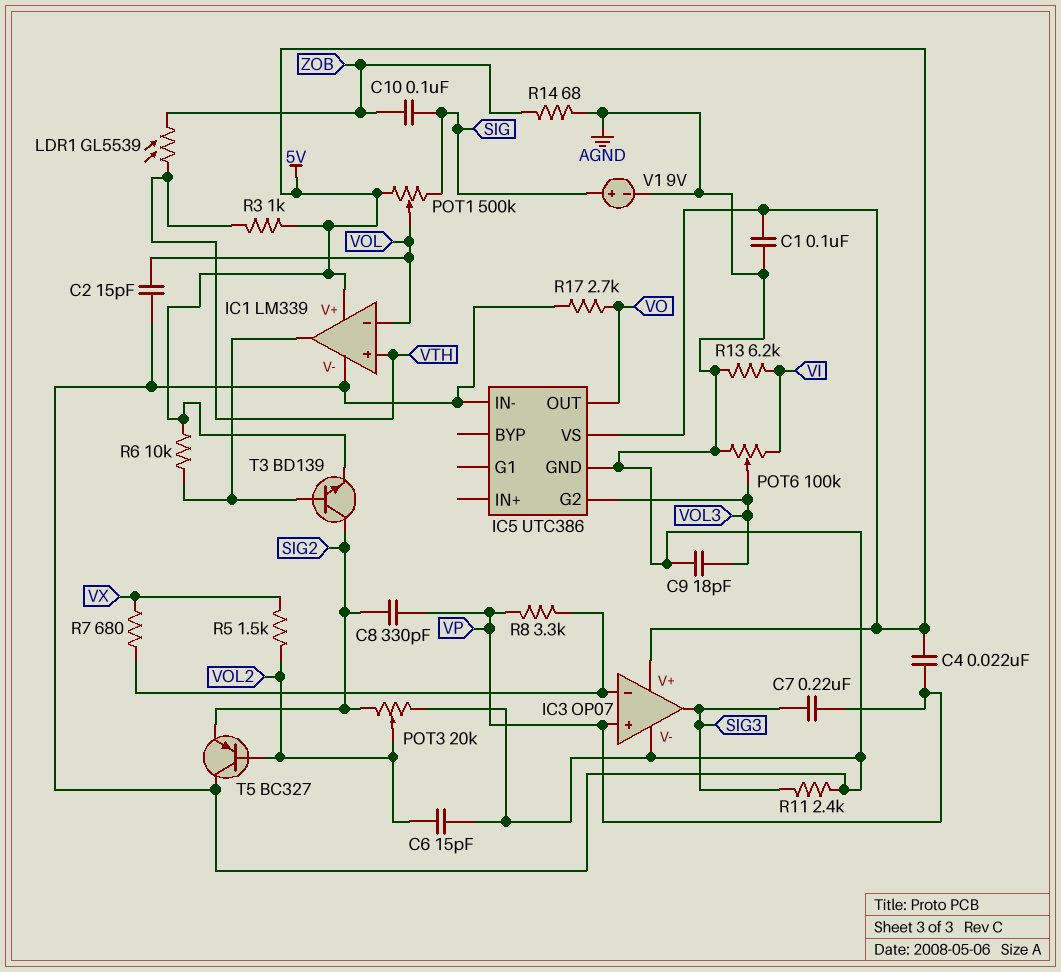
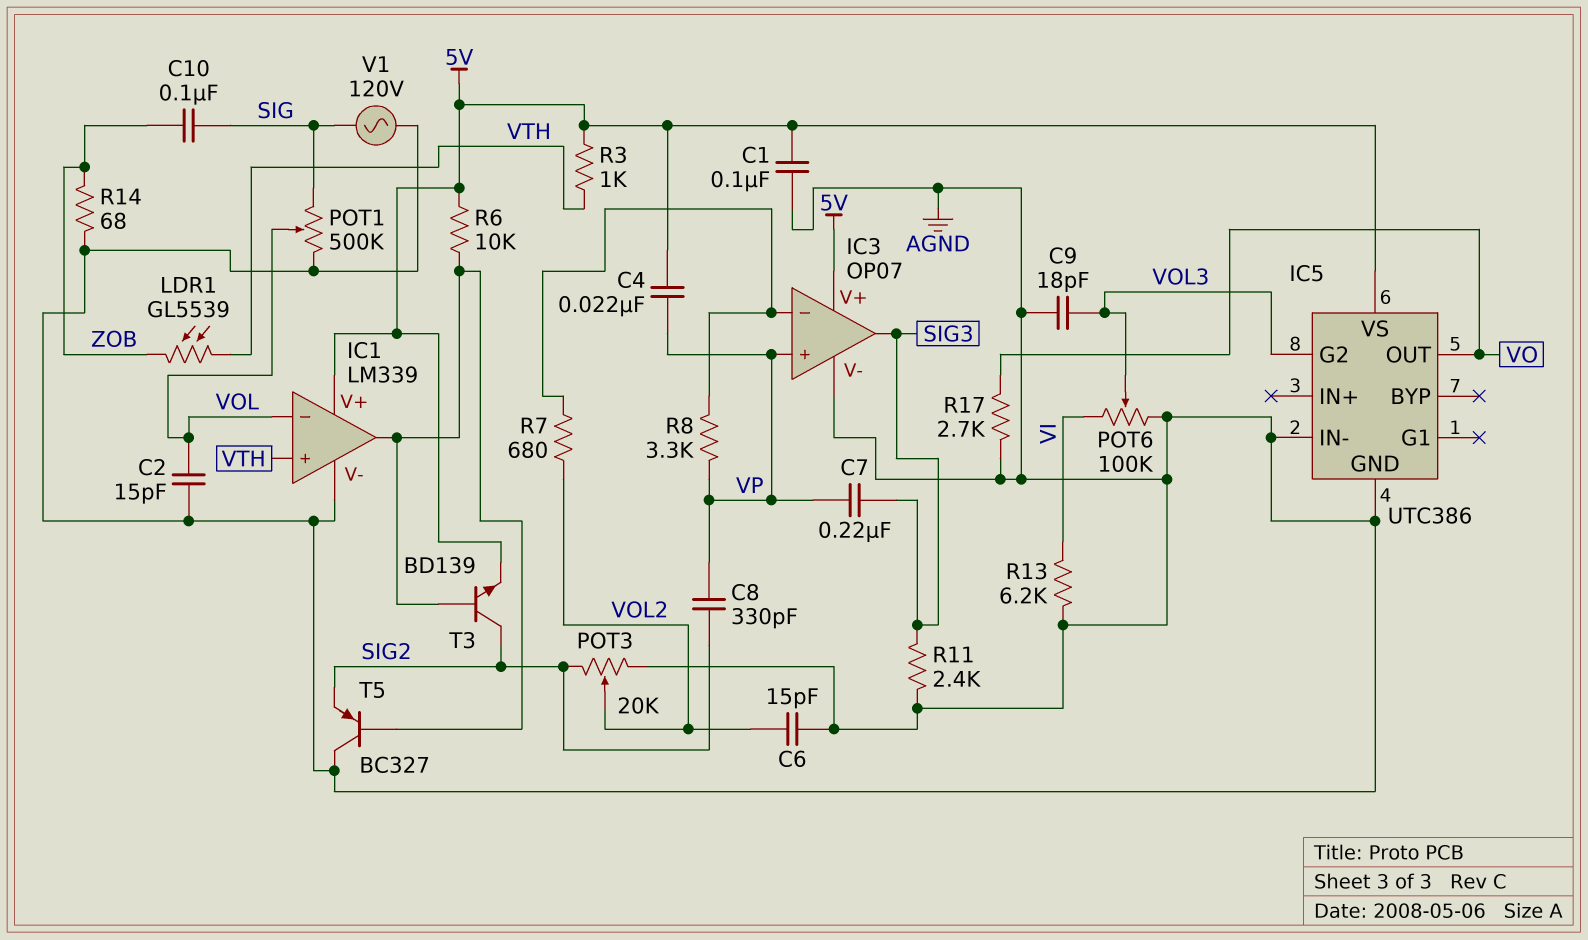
POT1: 500k (5V, SIG, wiper VOL) -> 500k (AGND, SIG, wiper VOL)
R5: 1.5k (VOL2, VX) -> none
R7: 680 (IC3/in-, VX) -> 680 (IC3/in-, VOL2)
T5: PNP BC327 (B VOL2, C AGND, E SIG2) -> PNP BC327 (B IC1/out, C AGND, E SIG2)
V1: 9V (plus SIG, minus AGND) -> AC 120V (AGND, SIG)

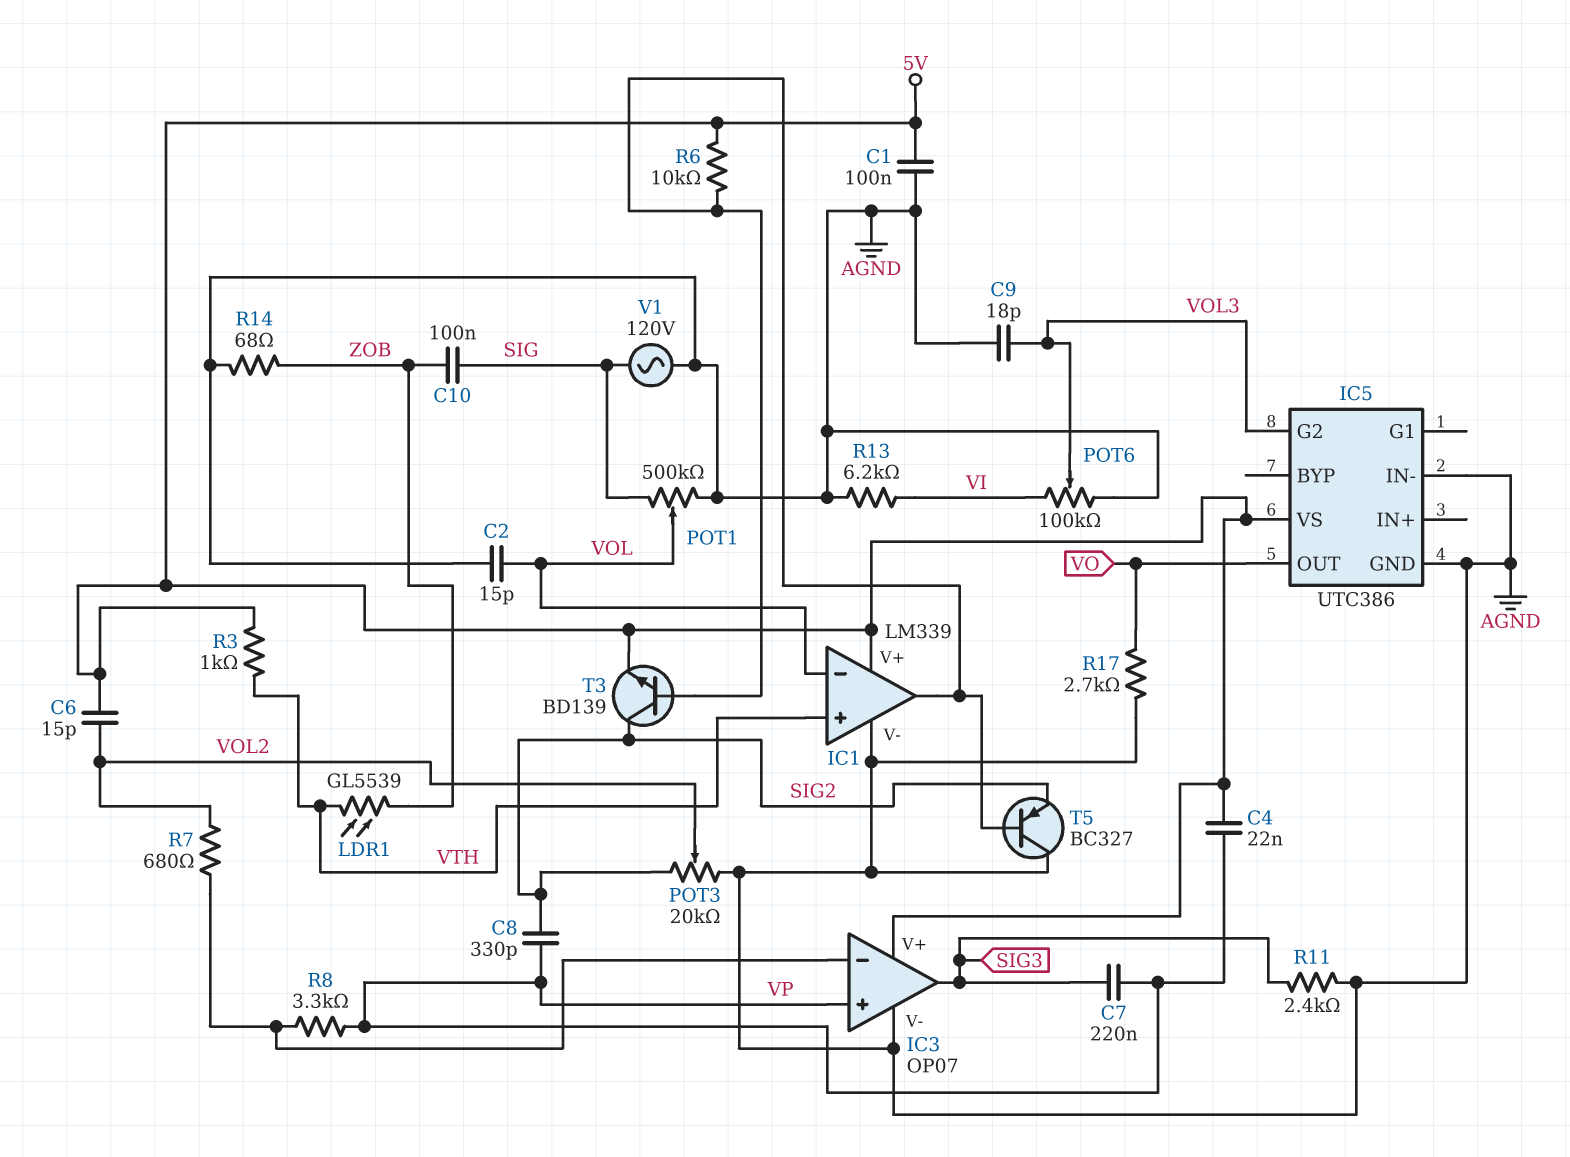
C6: 15pF (AGND, VOL2) -> 15pF (5V, VOL2)

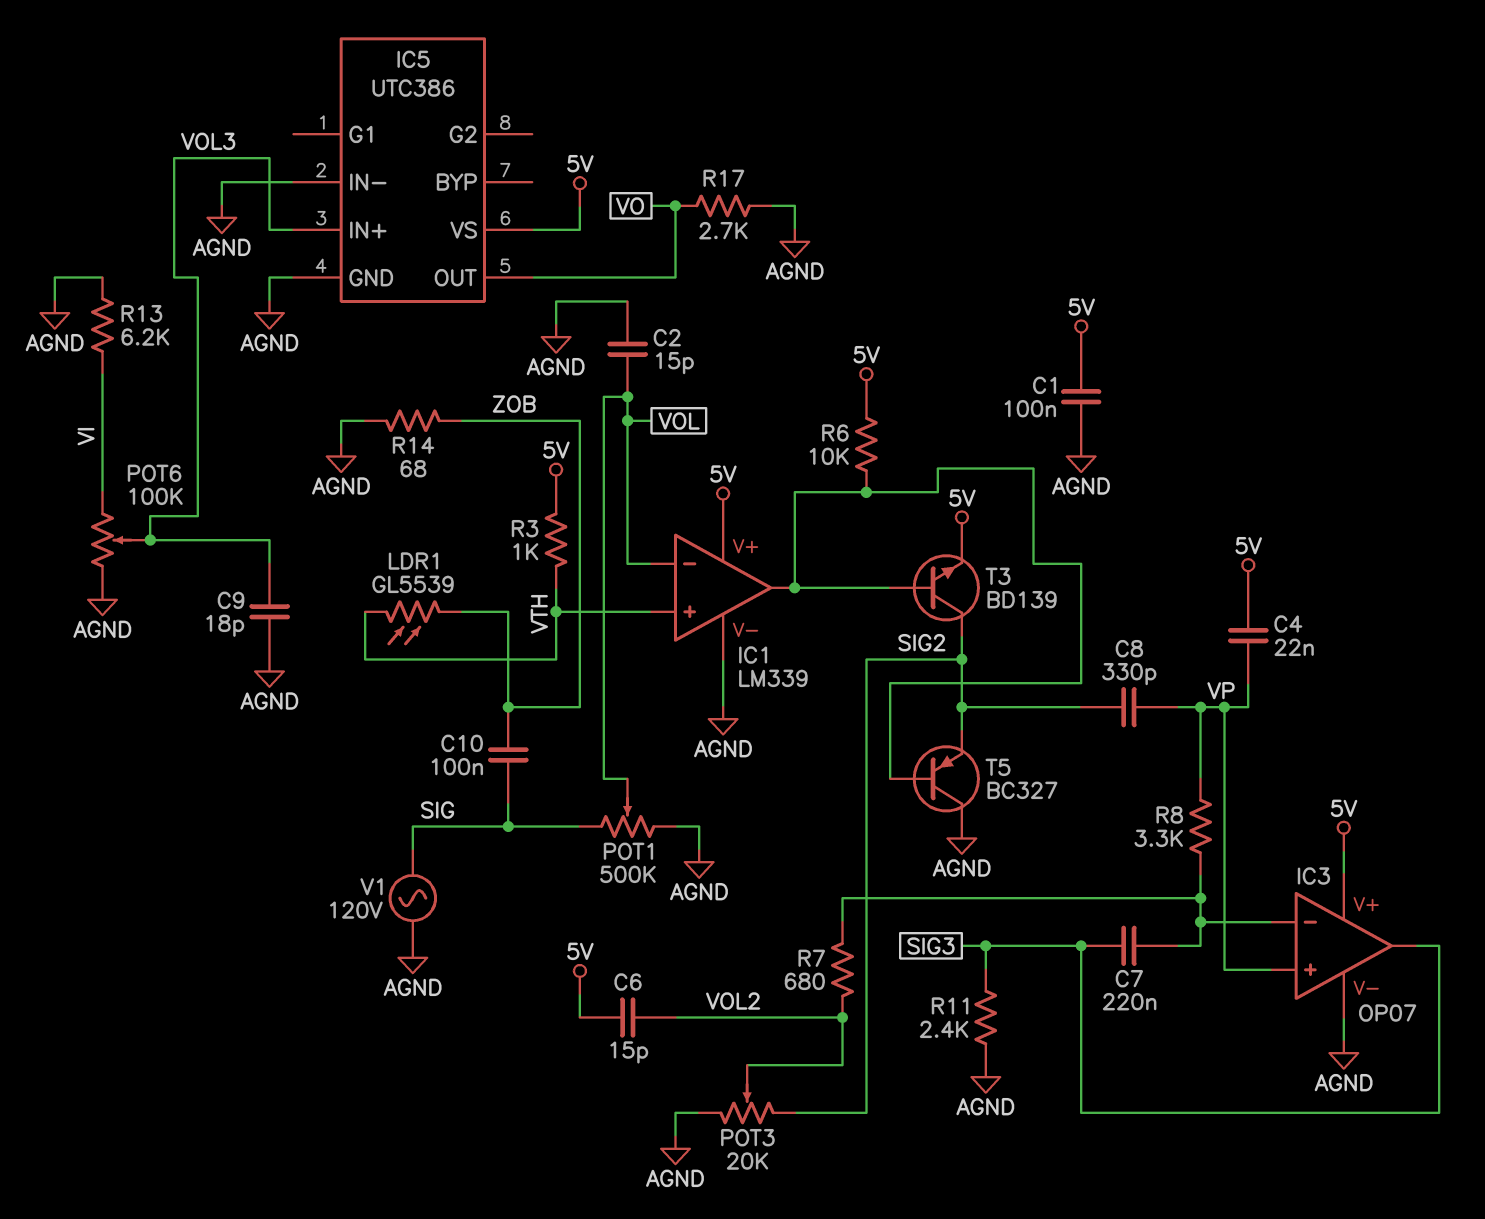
C7: 220nF (SIG3, VP) -> 220nF (IC3/in-, SIG3)
IC5 pin G2: VOL3 -> none
IC5 pin IN+: none -> VOL3

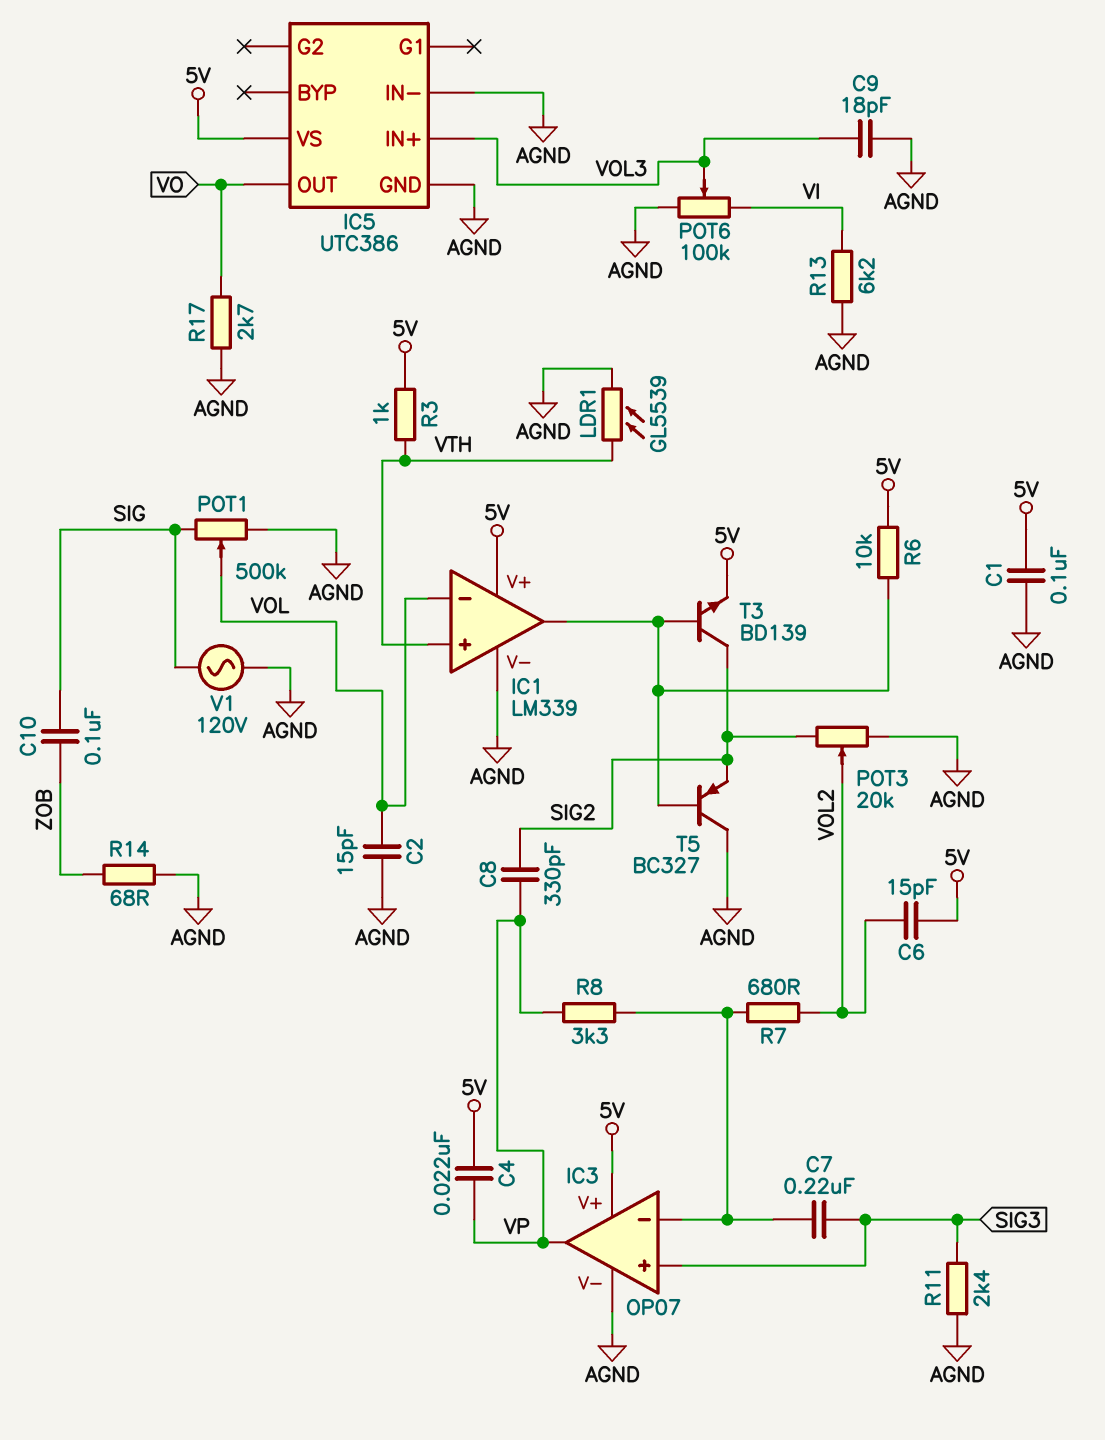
IC3 pin in+: VP -> SIG3
IC3 pin out: SIG3 -> VP
LDR1: GL5539 (VTH, ZOB) -> GL5539 (AGND, VTH)

